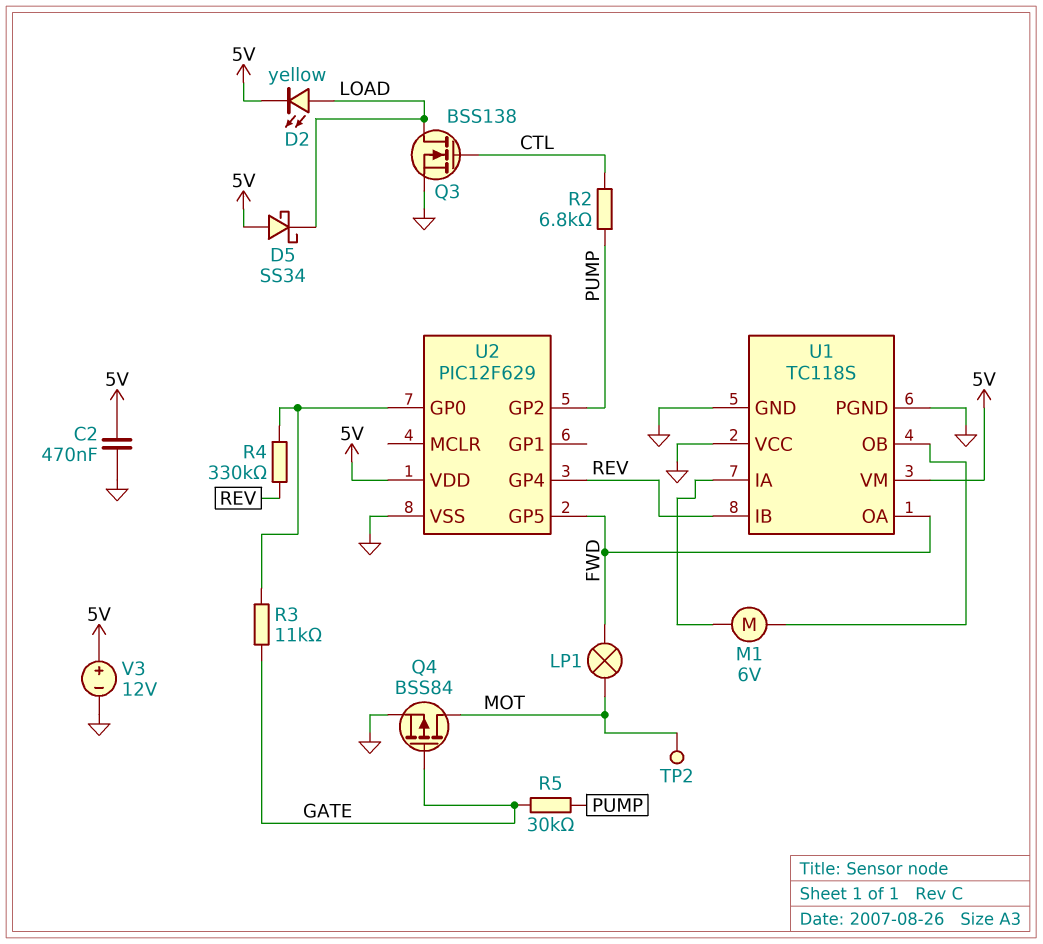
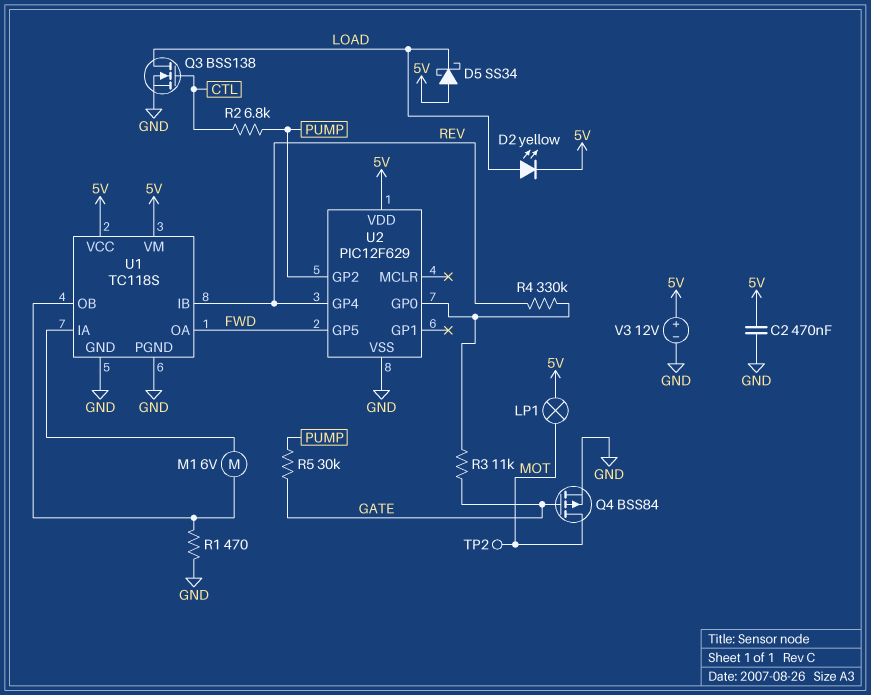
LP1: lamp (FWD, MOT) -> lamp (5V, MOT)
R1: none -> 470 (GND, U1/OB)
U1 pin VCC: GND -> 5V

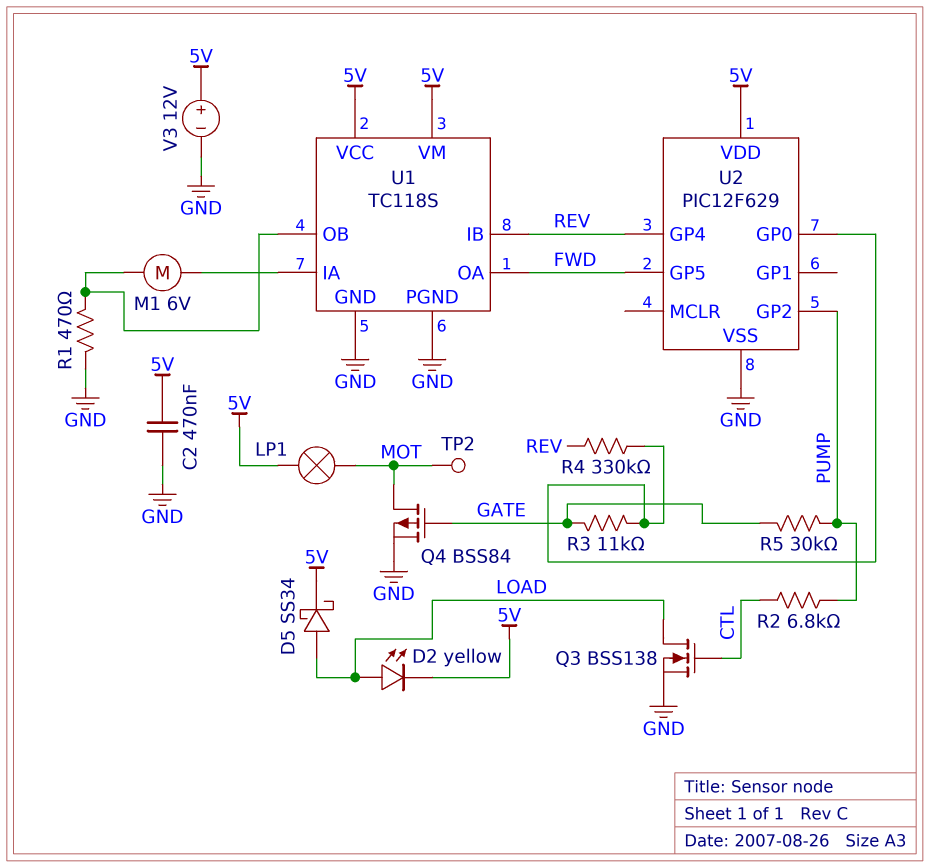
D5: schottky SS34 (A 5V, K LOAD) -> schottky SS34 (A LOAD, K 5V)

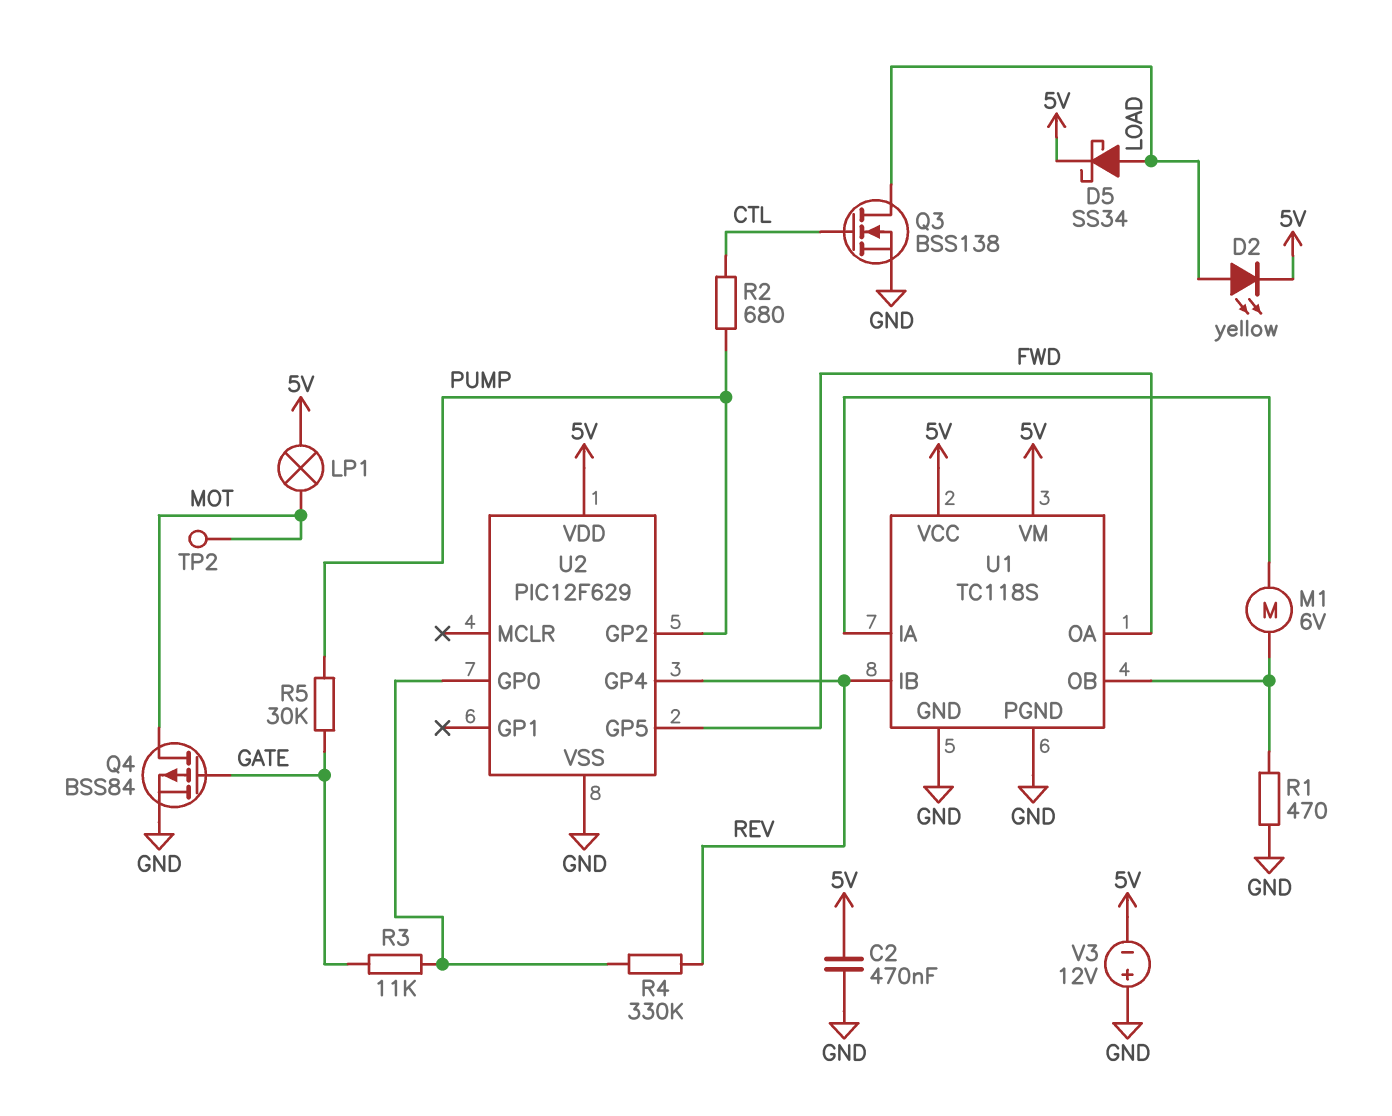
R2: 6.8k (CTL, PUMP) -> 680 (CTL, PUMP)
V3: 12V (plus 5V, minus GND) -> 12V (plus GND, minus 5V)

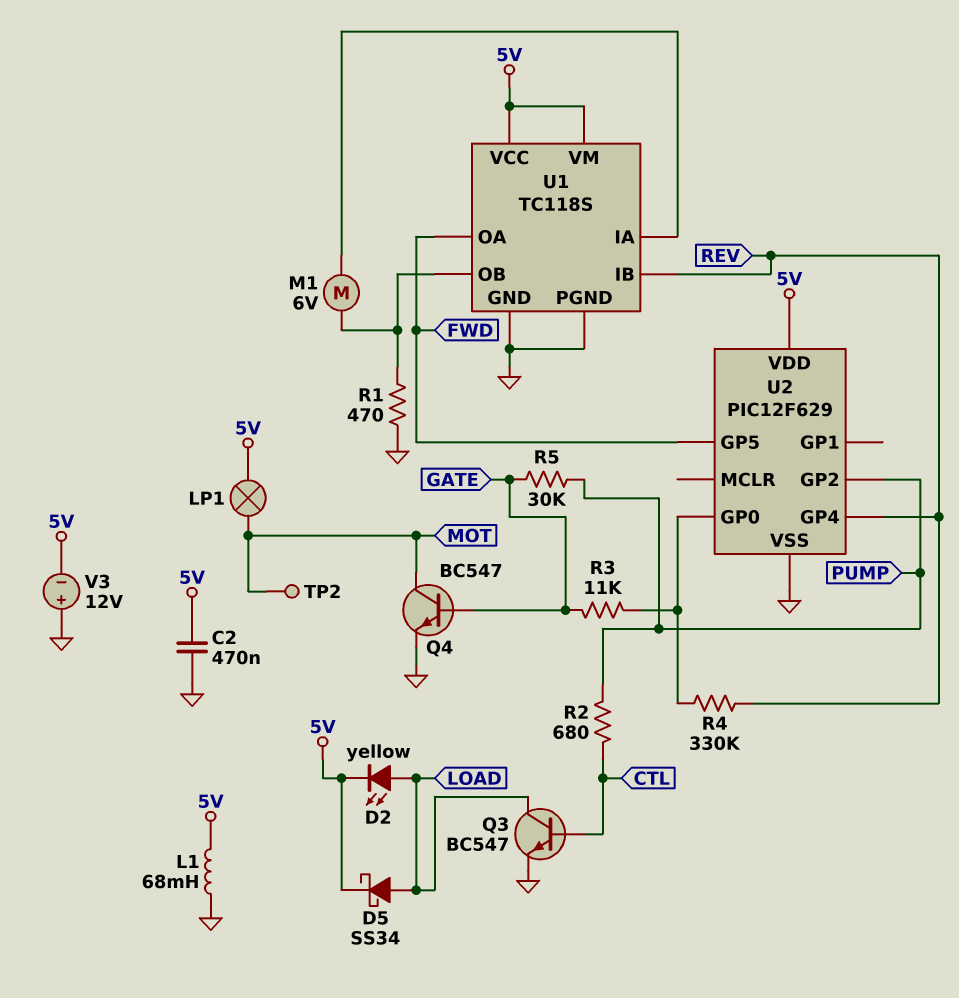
L1: none -> 68mH (5V, GND)
Q3: NMOS BSS138 (G CTL, D LOAD, S GND) -> NPN BC547 (B CTL, C LOAD, E GND)
Q4: PMOS BSS84 (G GATE, D MOT, S GND) -> NPN BC547 (B GATE, C MOT, E GND)

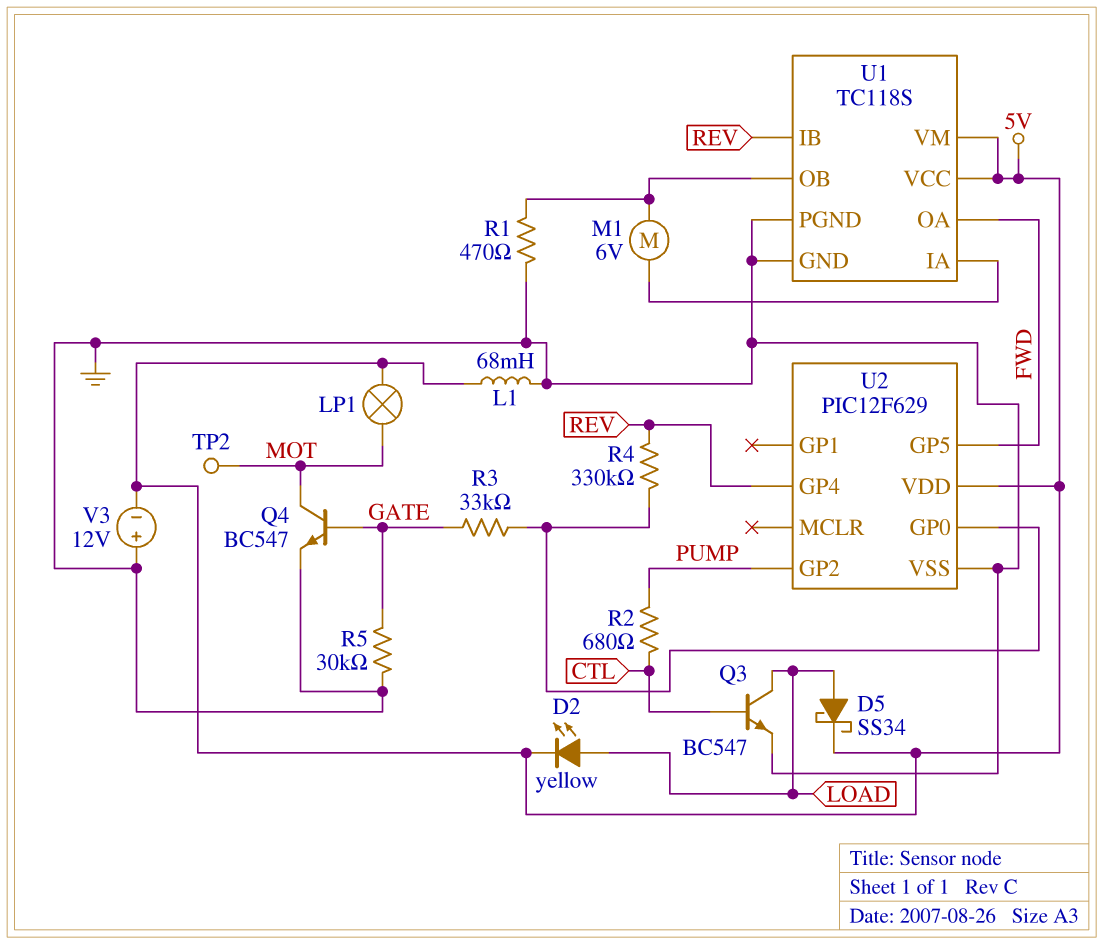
C2: 470nF (5V, GND) -> none
R3: 11k (GATE, U2/GP0) -> 33k (GATE, U2/GP0)
R5: 30k (GATE, PUMP) -> 30k (GATE, GND)

